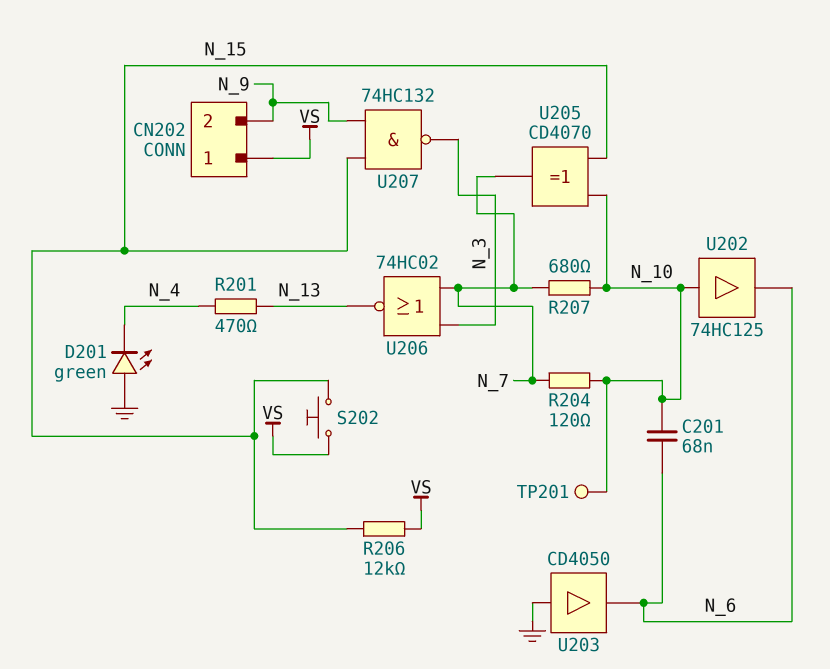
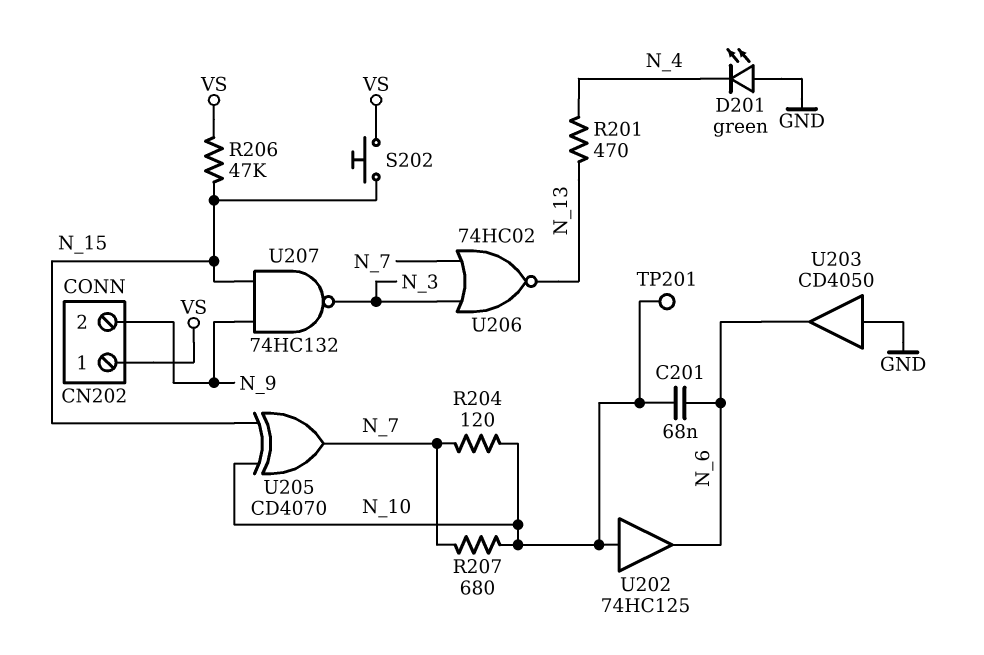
R206: 12k (N_15, VS) -> 47k (N_15, VS)

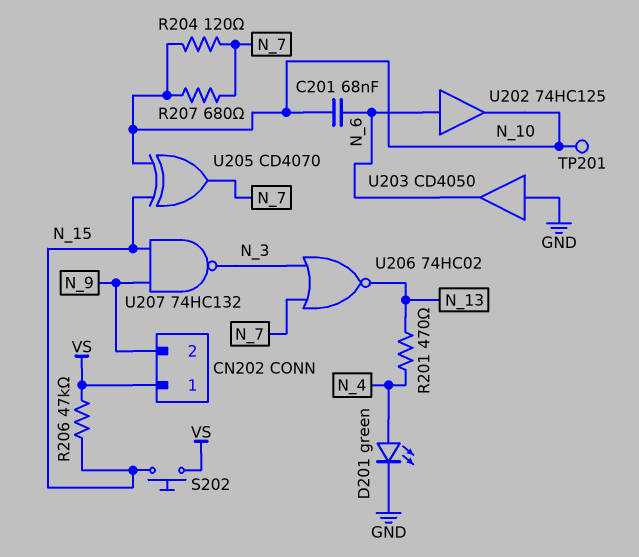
D201: LED green (A GND, K N_4) -> LED green (A N_4, K GND)
U202: buffer 74HC125 (in N_10, out N_6) -> buffer 74HC125 (in N_6, out N_10)

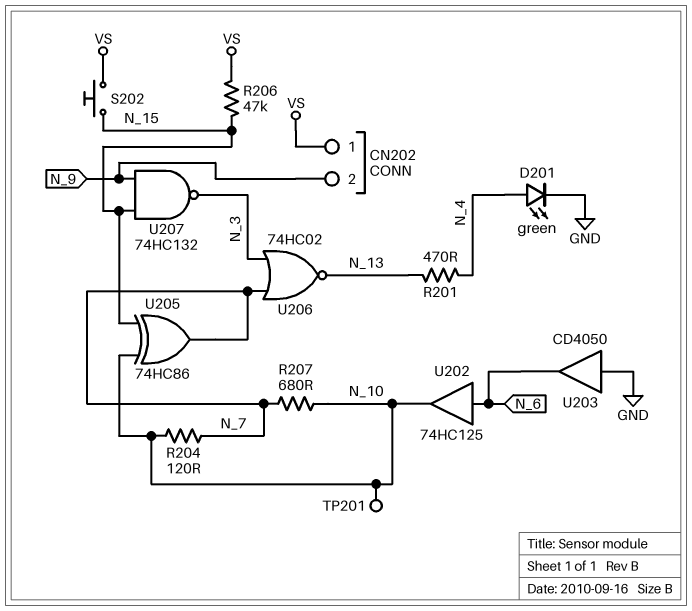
C201: 68nF (N_6, N_10) -> none
U205: XOR CD4070 (in N_10, in N_15, out N_7) -> XOR 74HC86 (in N_10, in N_15, out N_7)

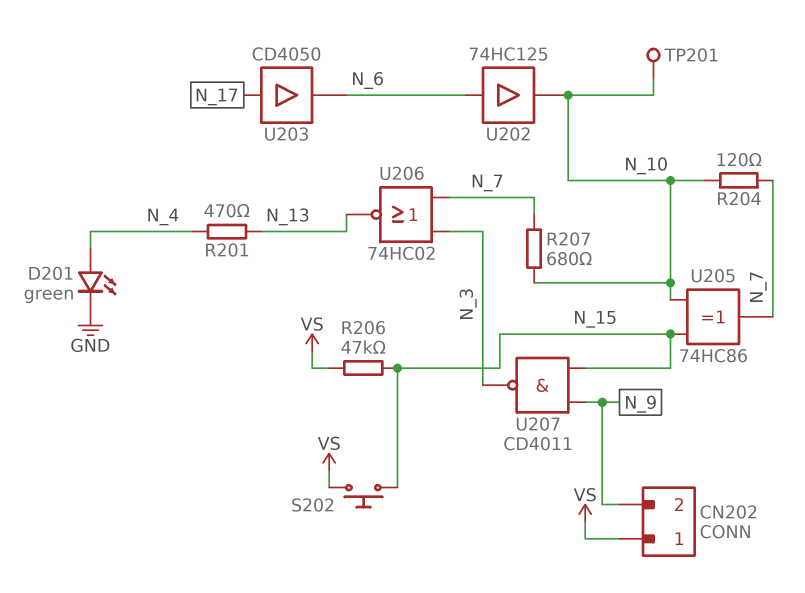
U203: buffer CD4050 (in GND, out N_6) -> buffer CD4050 (in N_17, out N_6)
U207: NAND 74HC132 (in N_9, in N_15, out N_3) -> NAND CD4011 (in N_9, in N_15, out N_3)

